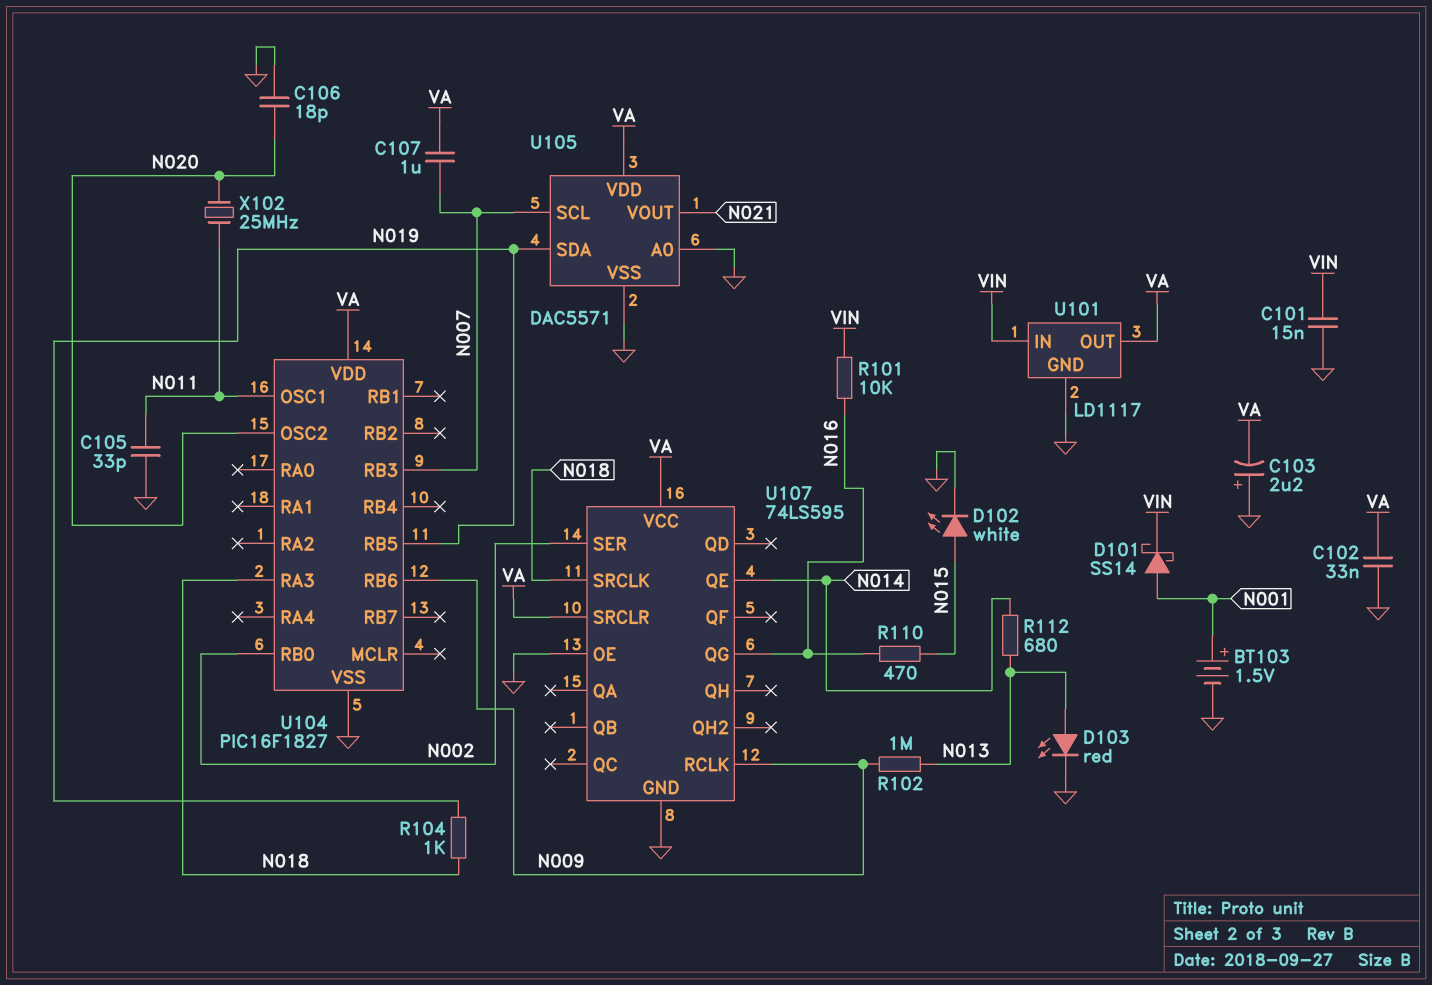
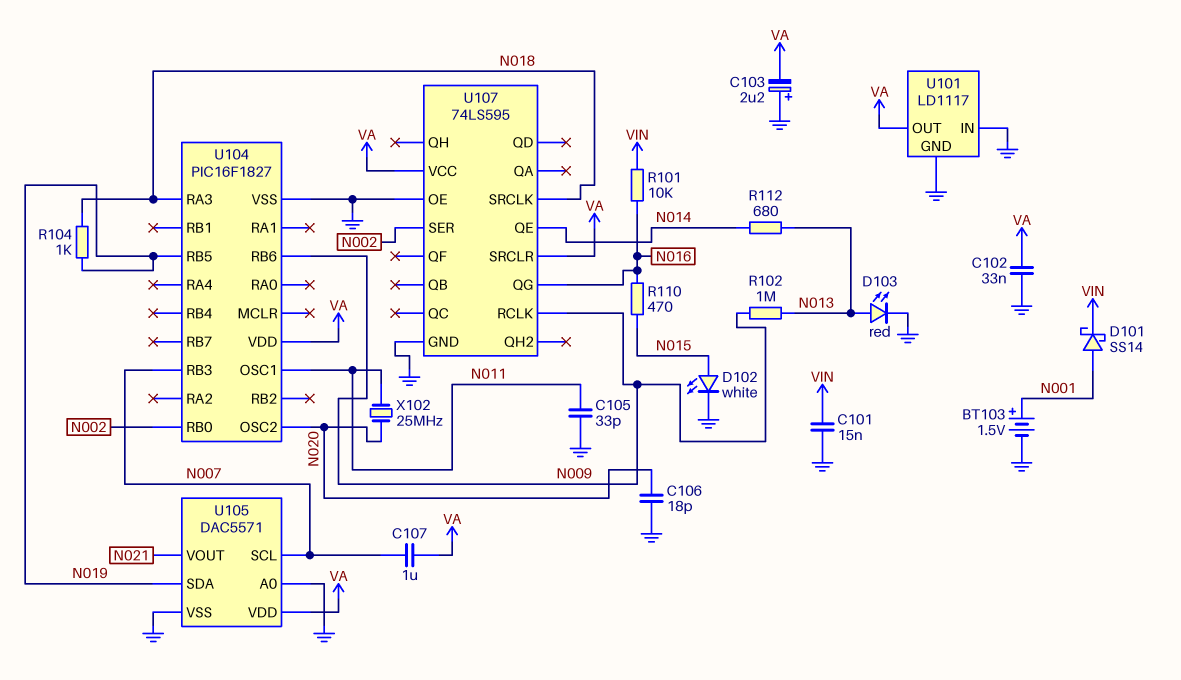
U101 pin IN: VIN -> GND

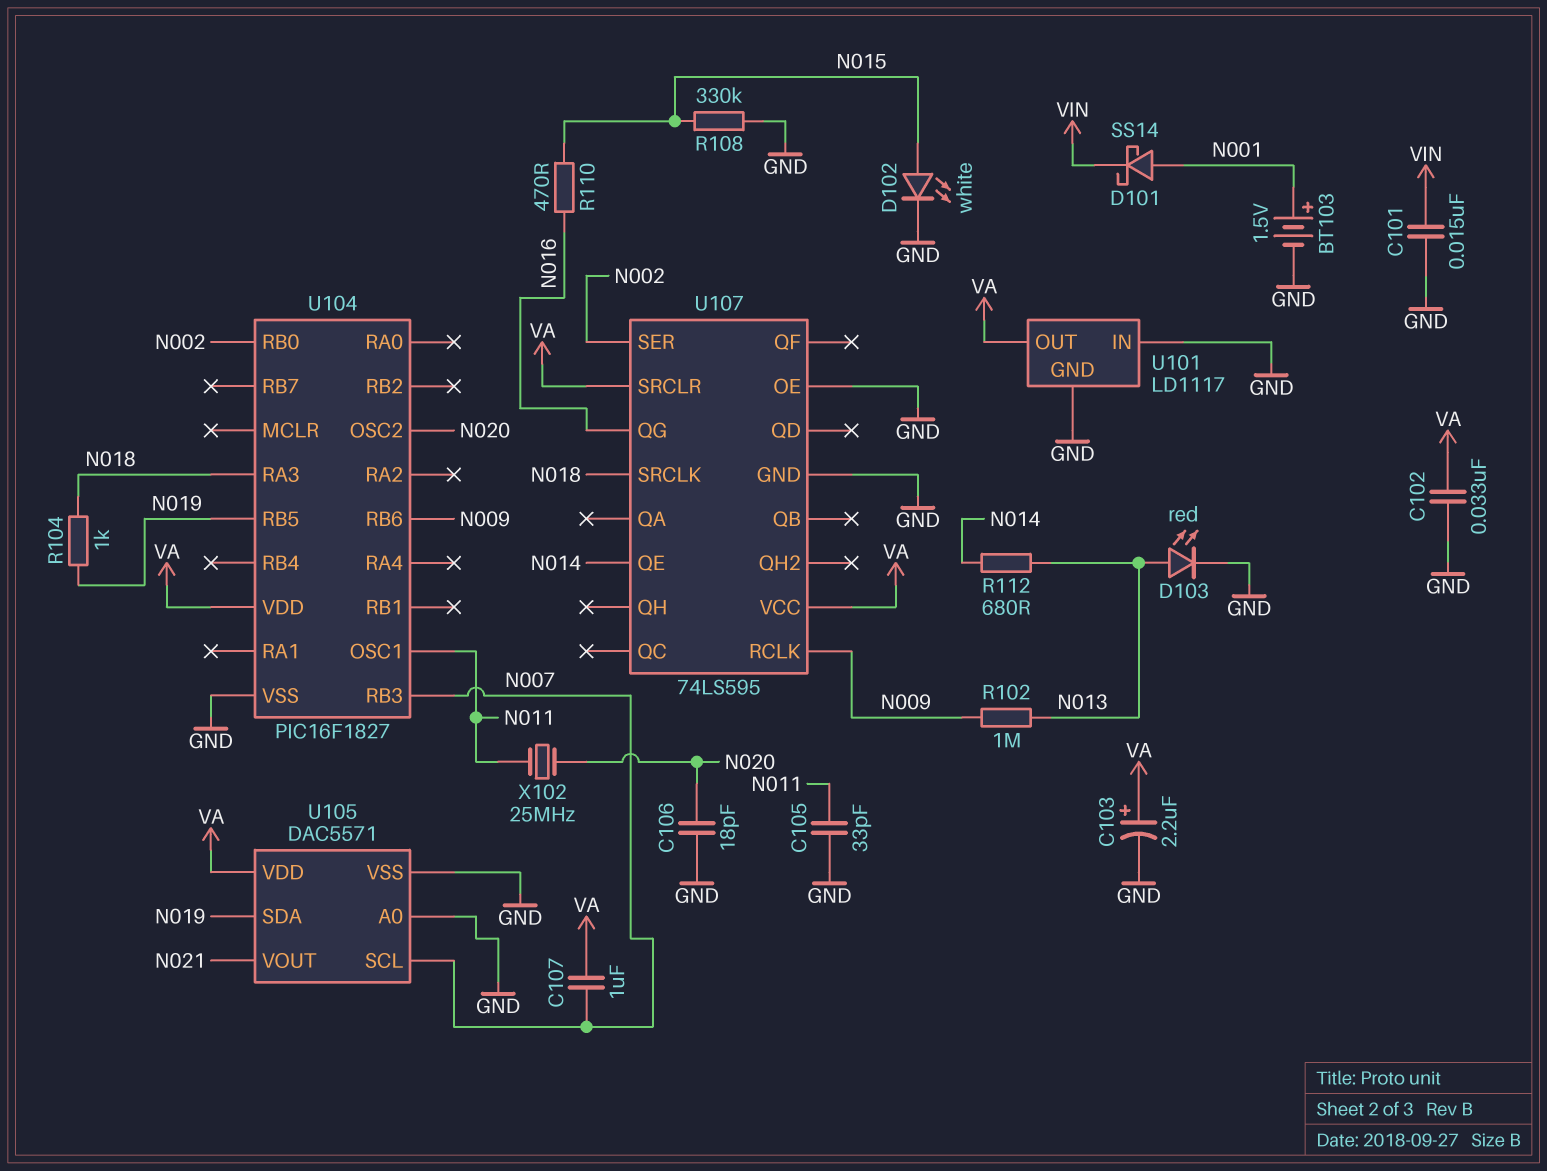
C103: 2.2uF (plus GND, minus VA) -> 2.2uF (plus VA, minus GND)
R101: 10k (N016, VIN) -> none
R108: none -> 330k (GND, N015)

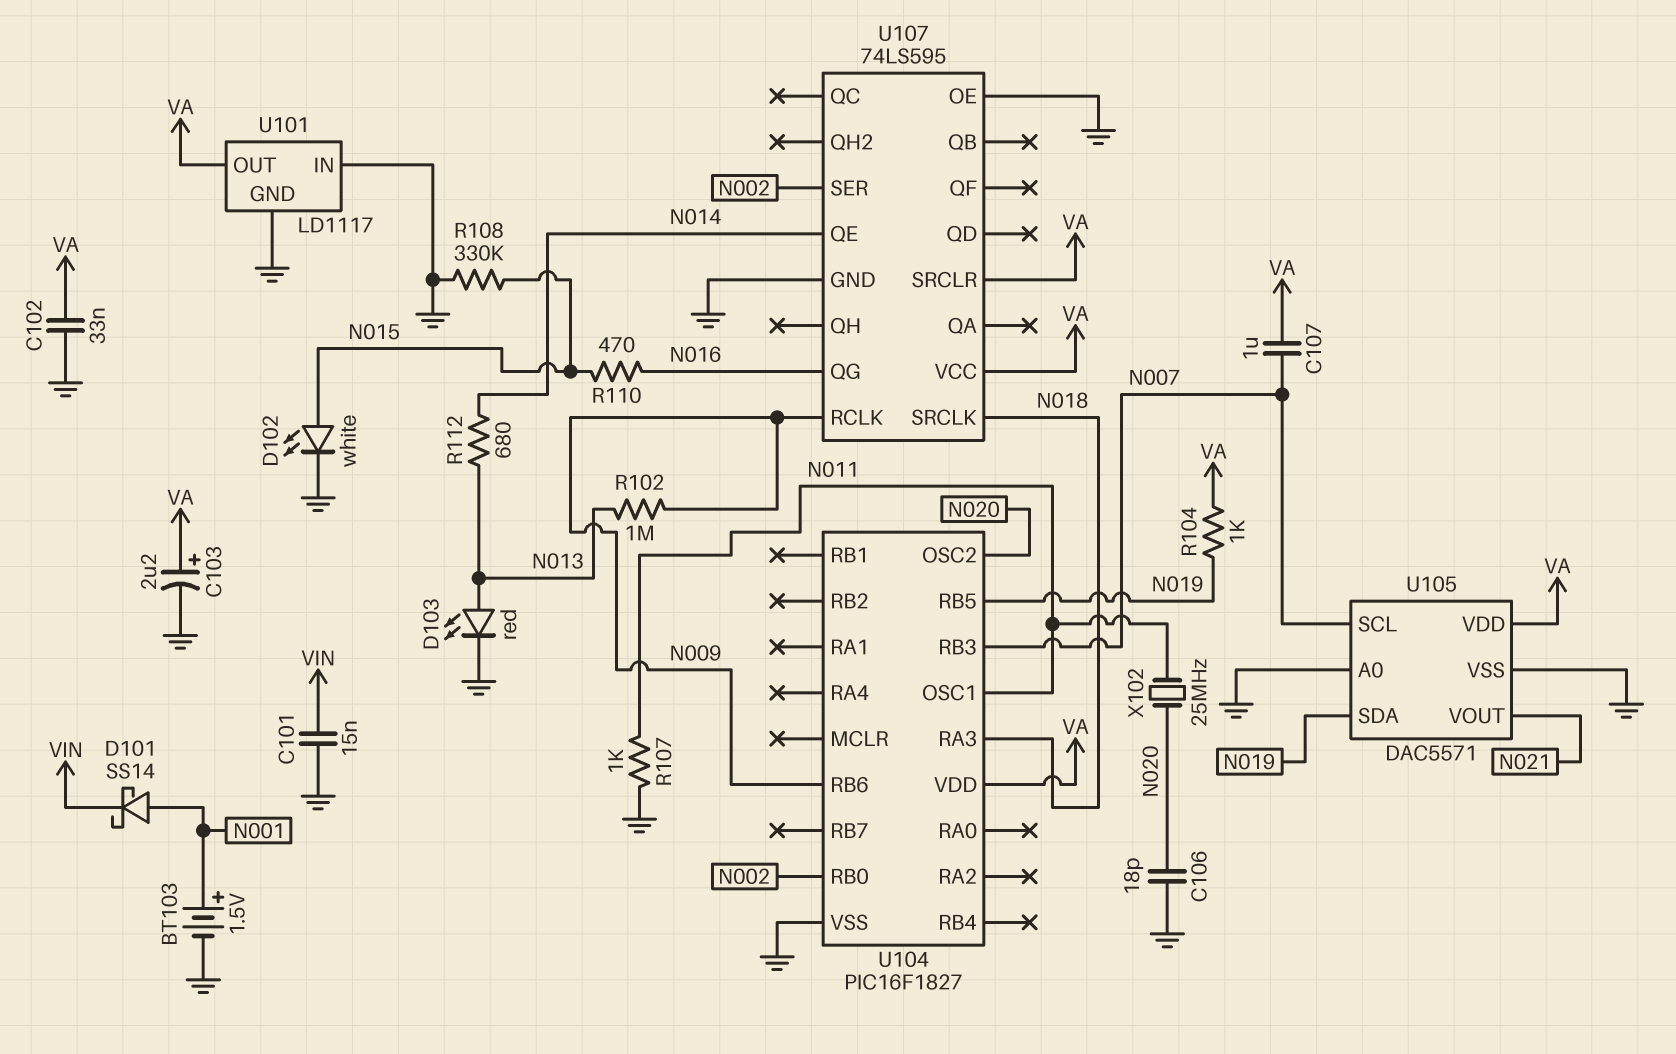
C105: 33pF (GND, N011) -> none
R104: 1k (N018, N019) -> 1k (N019, VA)
R107: none -> 1k (GND, N011)

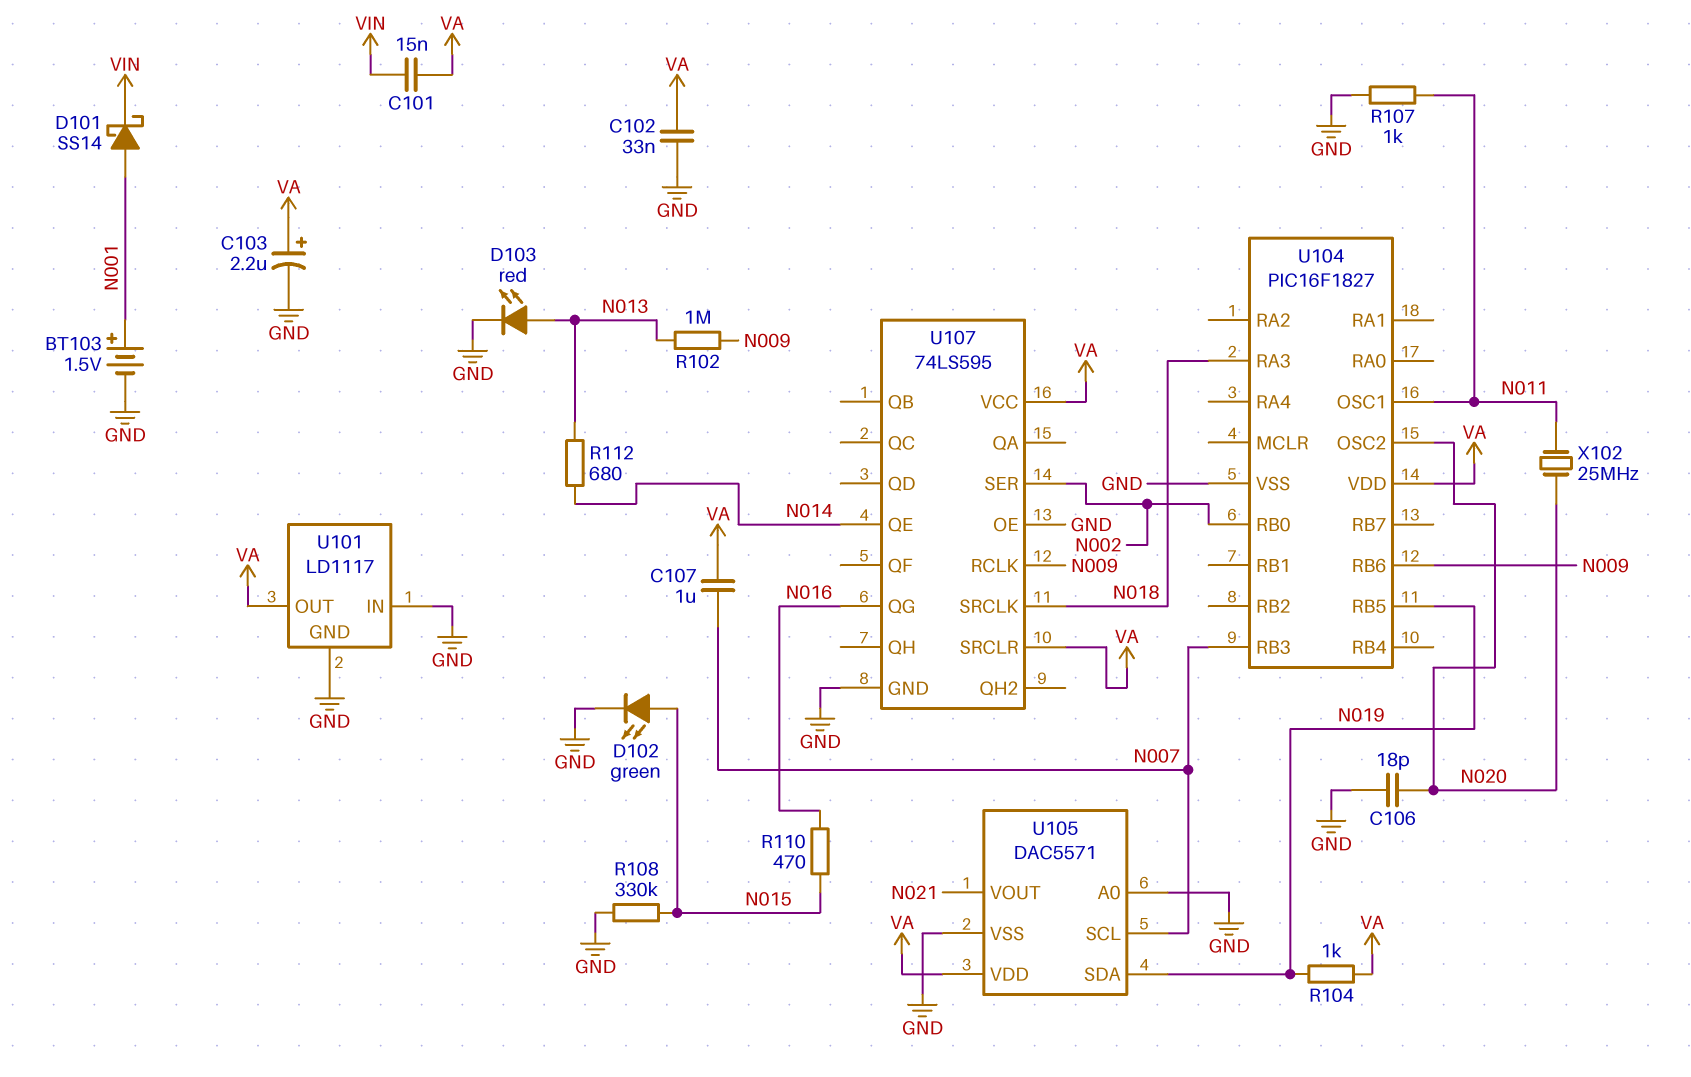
C101: 15nF (GND, VIN) -> 15nF (VA, VIN)
D102: LED white (A N015, K GND) -> LED green (A N015, K GND)

